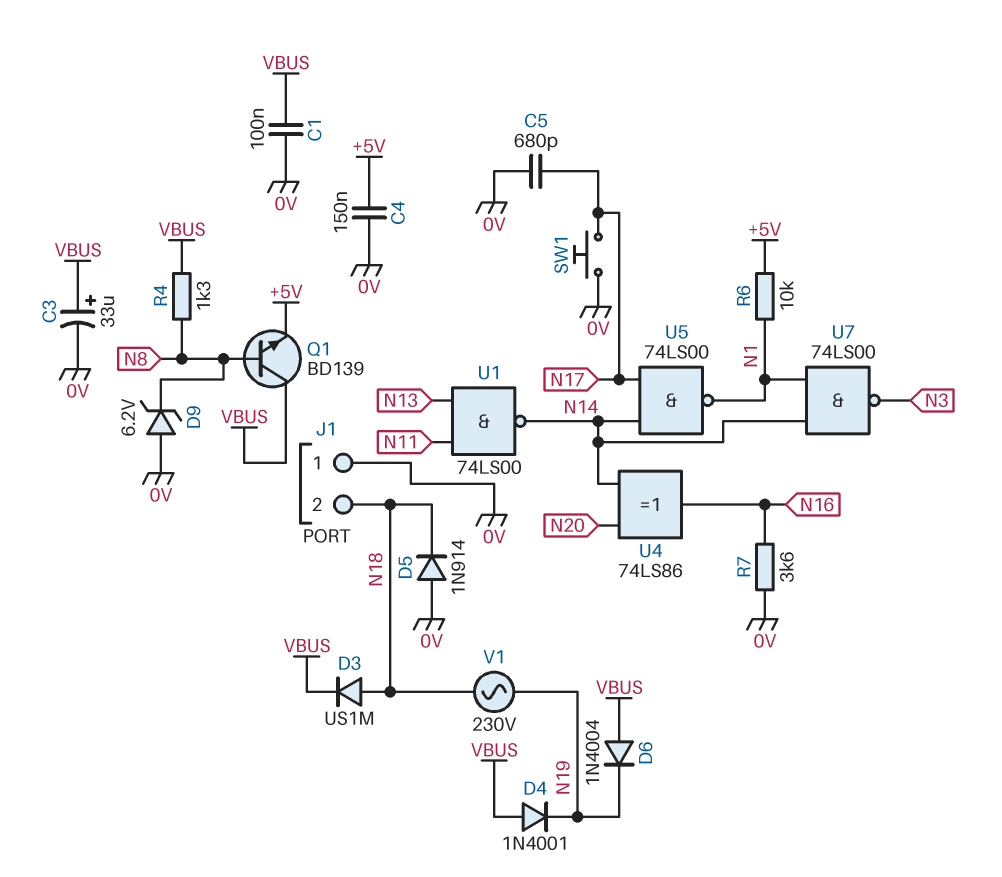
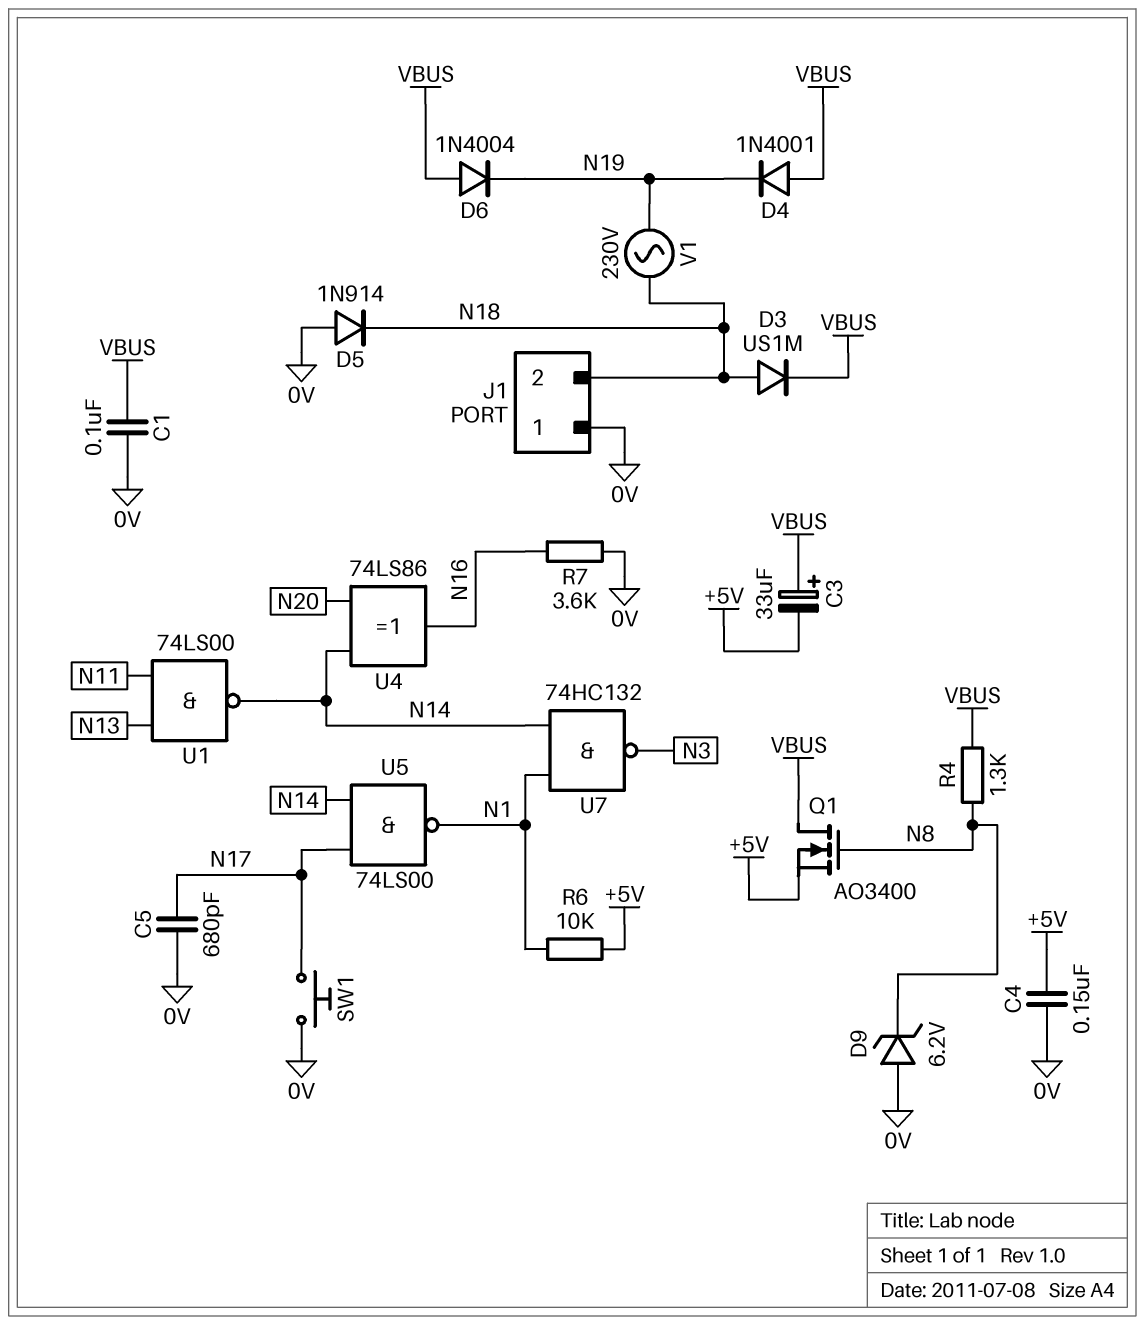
C3: 33uF (plus VBUS, minus 0V) -> 33uF (plus VBUS, minus +5V)
Q1: NPN BD139 (B N8, C VBUS, E +5V) -> NMOS AO3400 (G N8, D VBUS, S +5V)
U7: NAND 74LS00 (in N1, in N14, out N3) -> NAND 74HC132 (in N1, in N14, out N3)

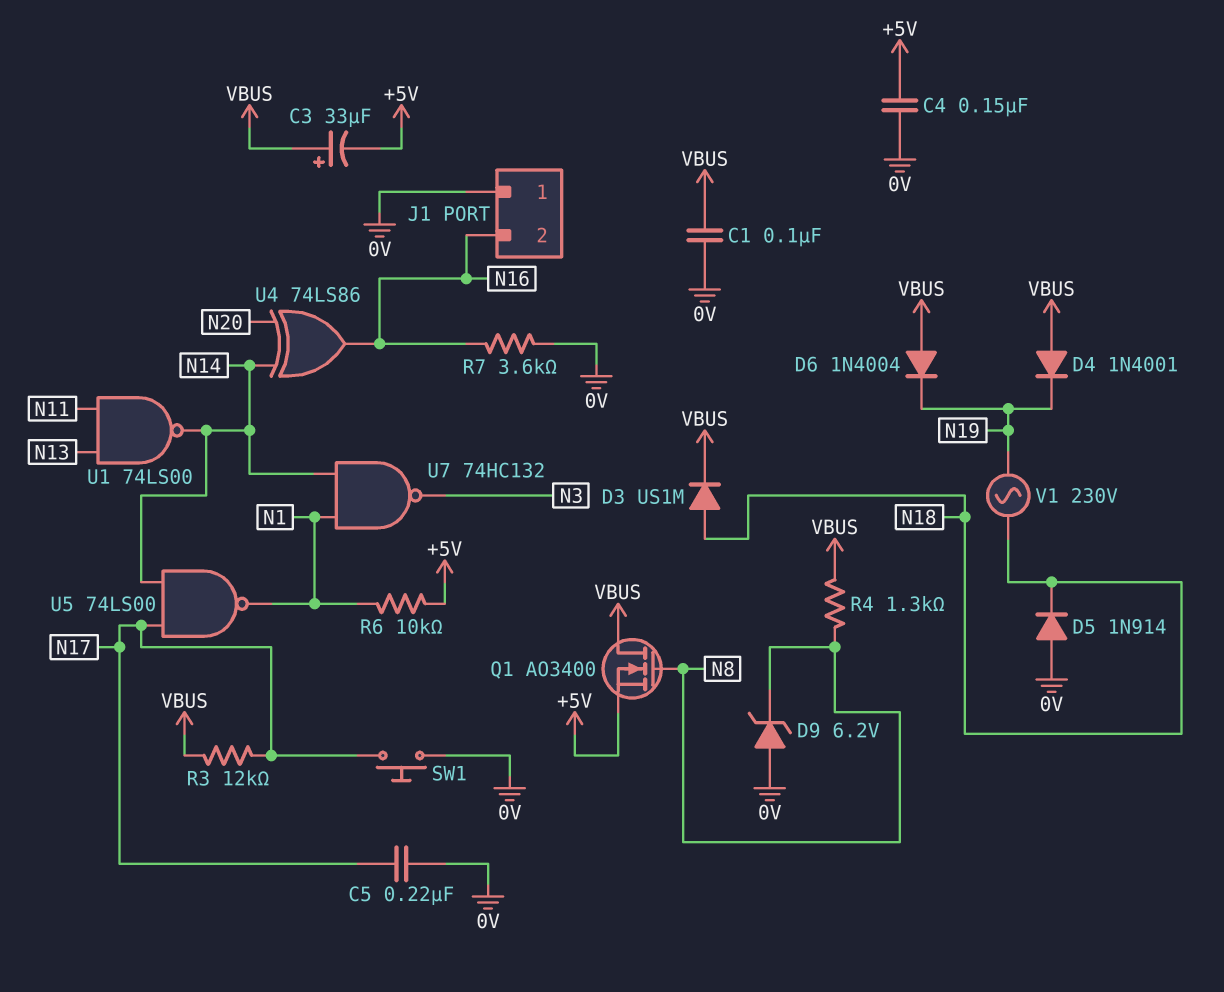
C5: 680pF (0V, N17) -> 220nF (0V, N17)
J1 pin 2: N18 -> N16
R3: none -> 12k (N17, VBUS)

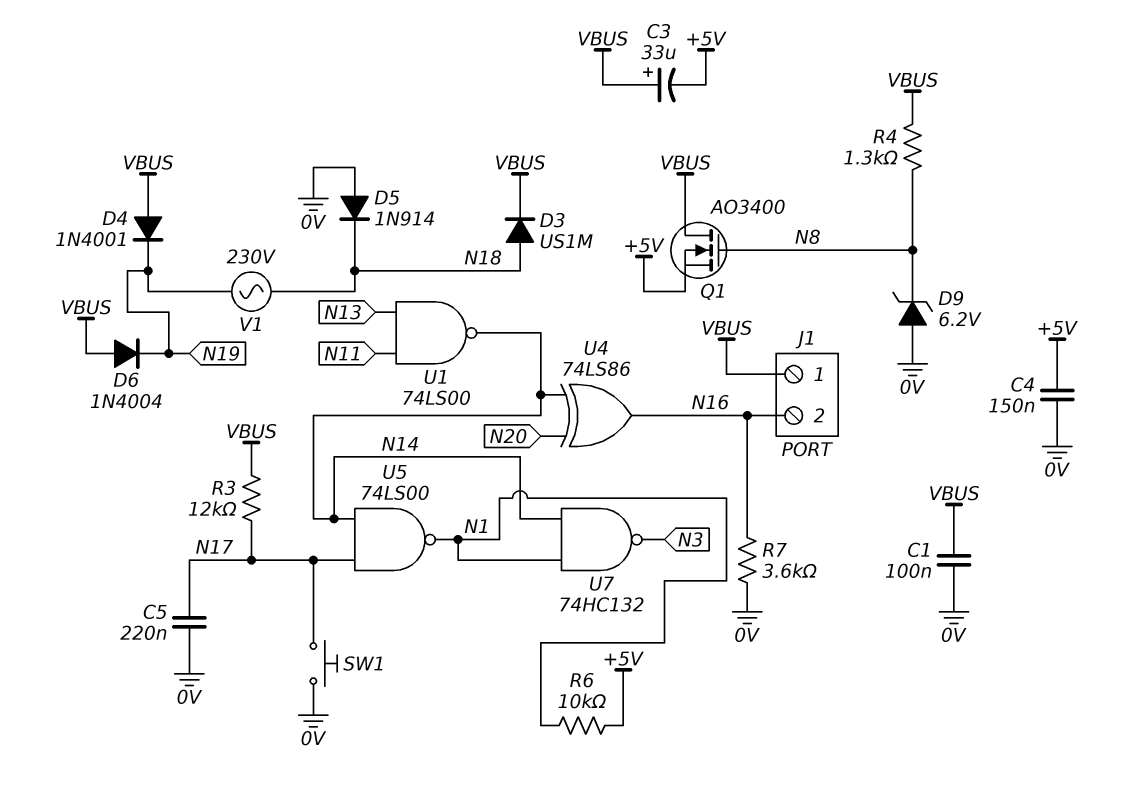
J1 pin 1: 0V -> VBUS

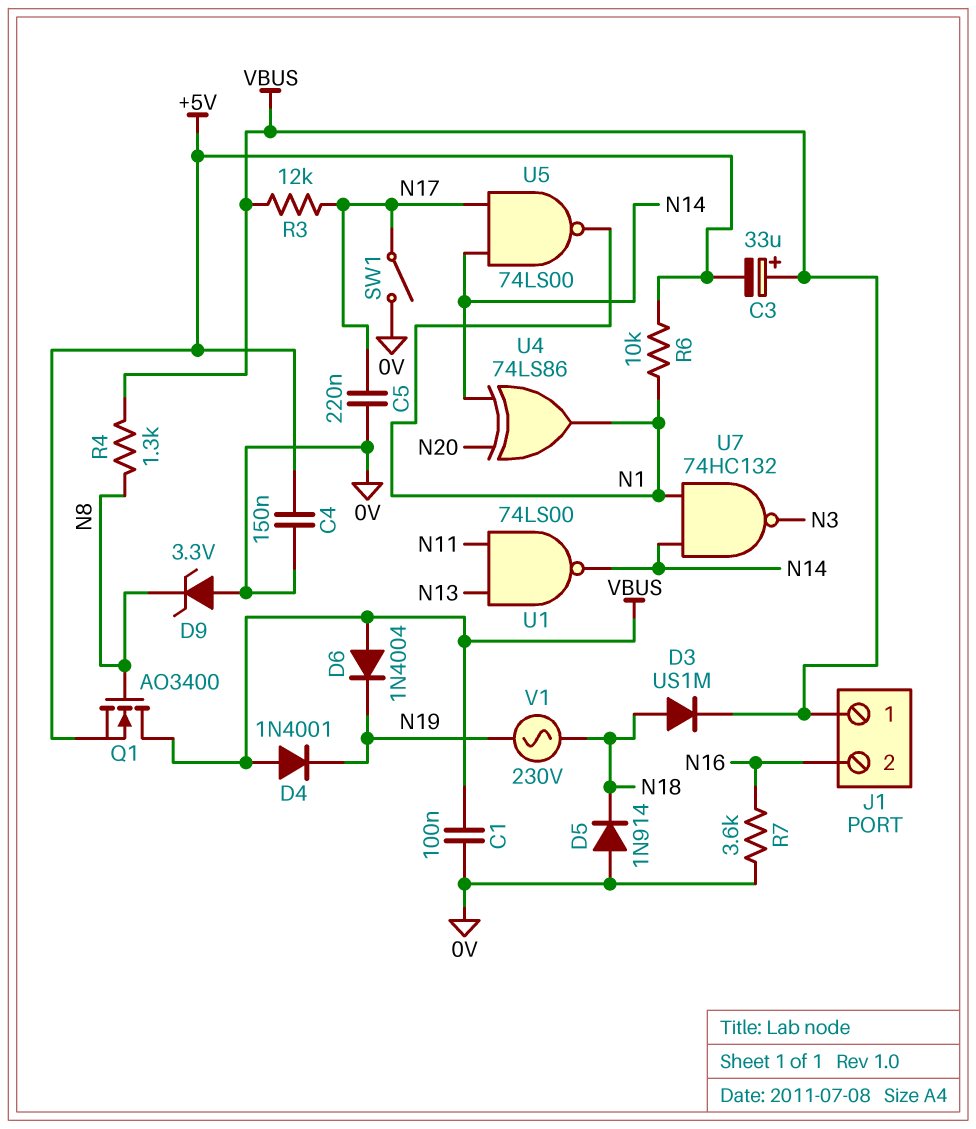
D9: zener 6.2V (A 0V, K N8) -> zener 3.3V (A 0V, K N8)
SW1: button (0V, N17) -> switch (0V, N17)
U4: XOR 74LS86 (in N14, in N20, out N16) -> XOR 74LS86 (in N14, in N20, out N1)

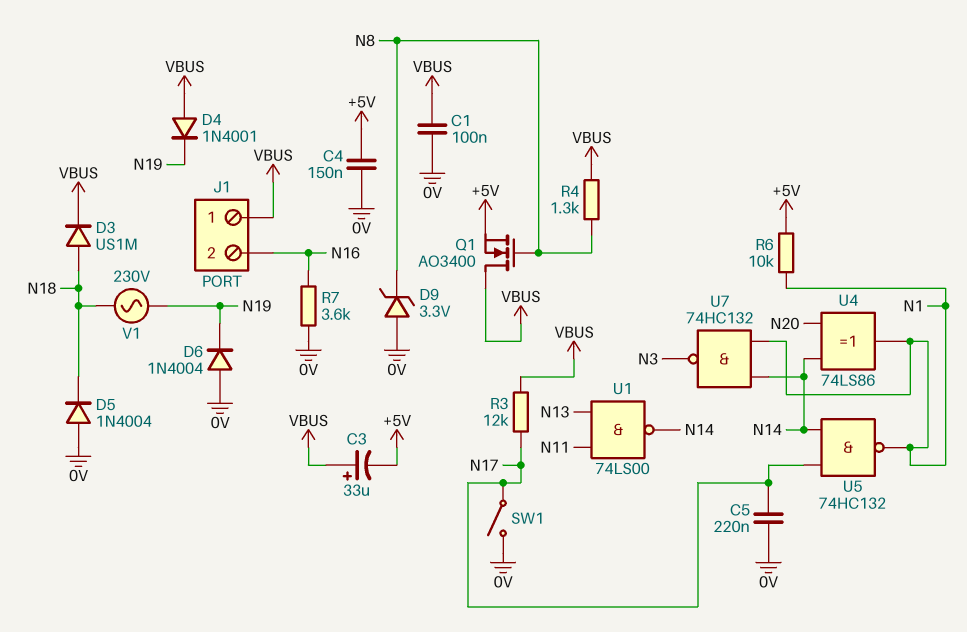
D5: diode 1N914 (A 0V, K N18) -> diode 1N4004 (A 0V, K N18)
D6: diode 1N4004 (A VBUS, K N19) -> diode 1N4004 (A 0V, K N19)
U5: NAND 74LS00 (in N14, in N17, out N1) -> NAND 74HC132 (in N14, in N17, out N1)

